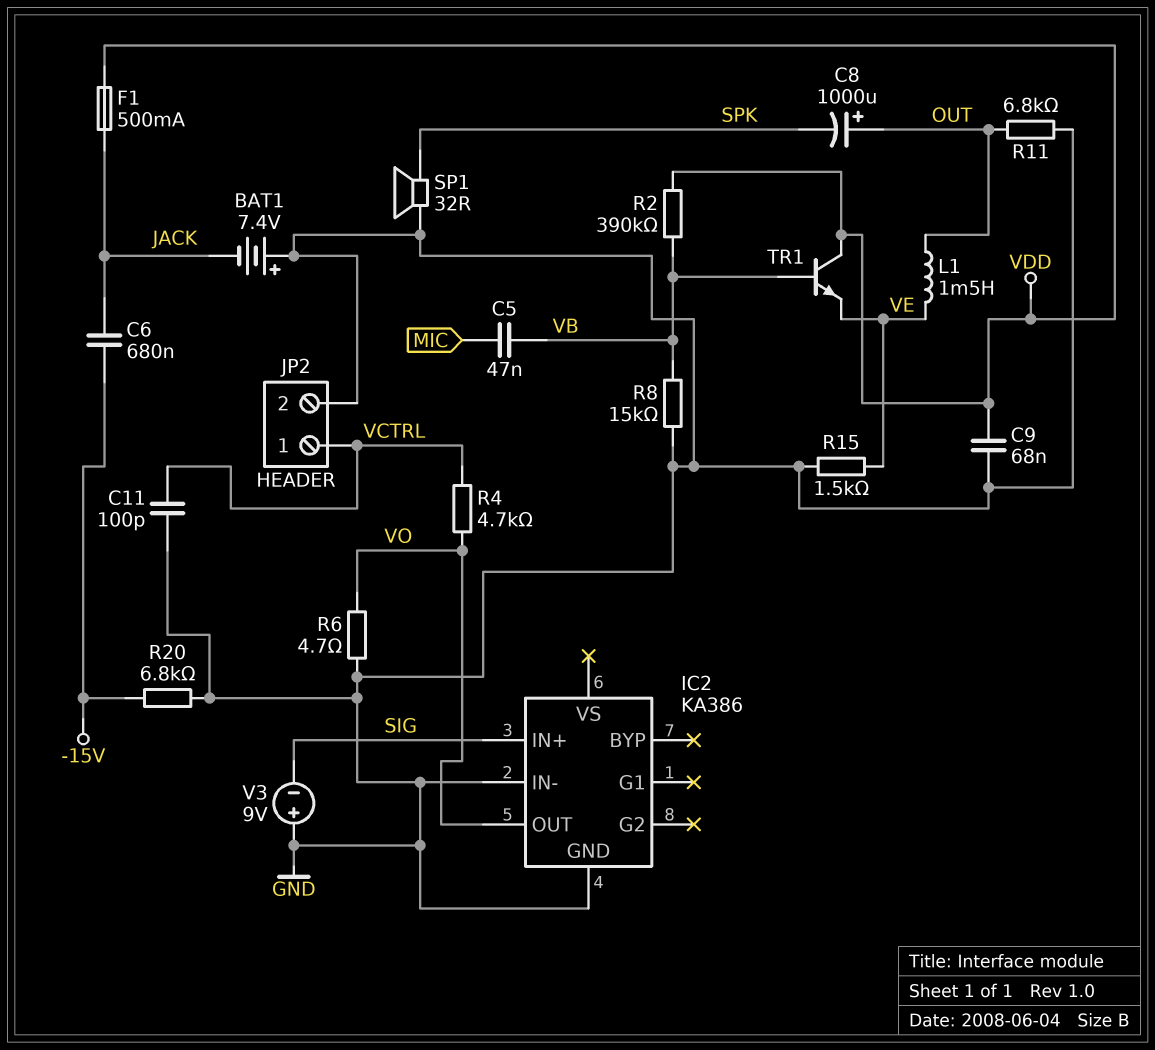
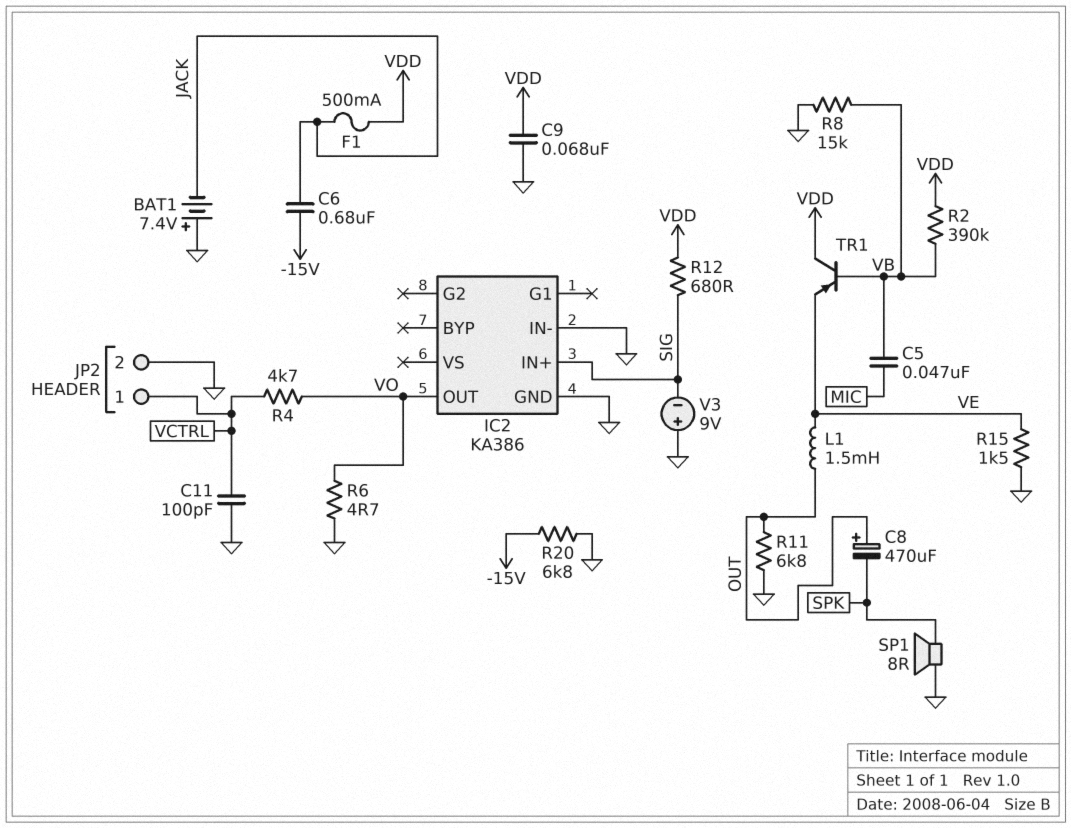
C8: 1000uF (plus OUT, minus SPK) -> 470uF (plus OUT, minus SPK)
R12: none -> 680 (SIG, VDD)
SP1: speaker 32R (GND, SPK) -> speaker 8R (GND, SPK)
TR1: NPN (B VB, C VDD, E VE) -> PNP (B VB, C VDD, E VE)

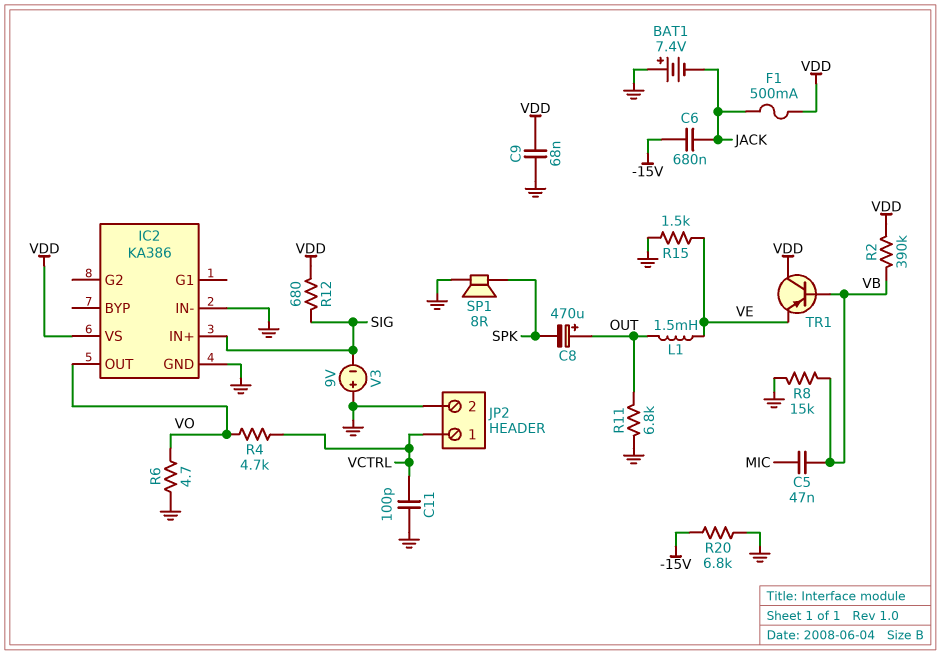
IC2 pin VS: none -> VDD

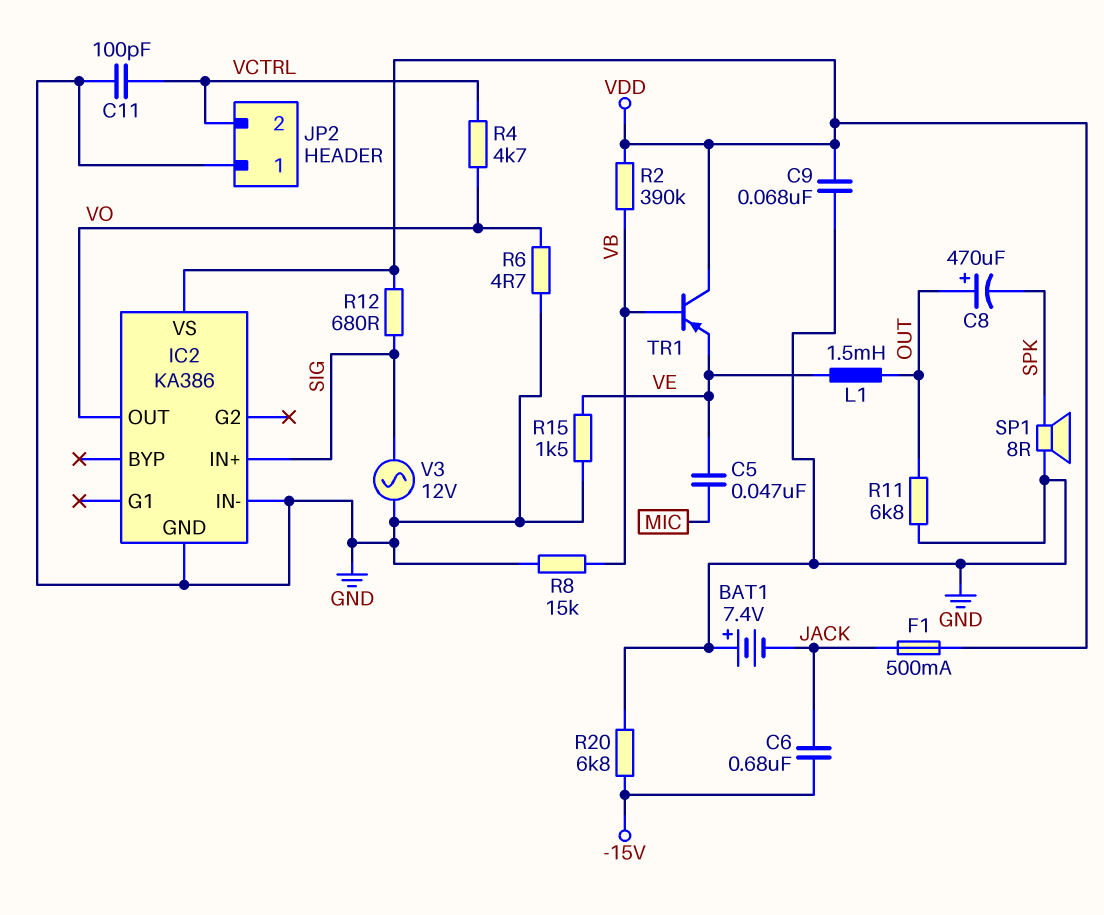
C5: 47nF (MIC, VB) -> 47nF (MIC, VE)
JP2 pin 1: VCTRL -> GND
JP2 pin 2: GND -> VCTRL
V3: 9V (plus GND, minus SIG) -> AC 12V (GND, SIG)

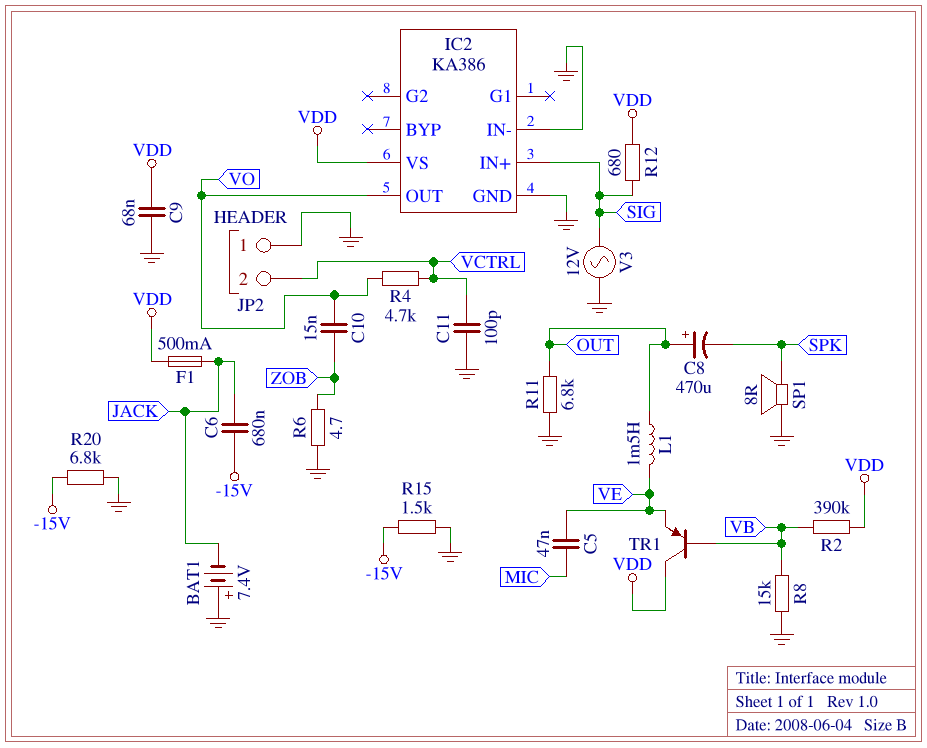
C10: none -> 15nF (VO, ZOB)
R6: 4.7 (GND, VO) -> 4.7 (GND, ZOB)
R15: 1.5k (GND, VE) -> 1.5k (-15V, GND)

